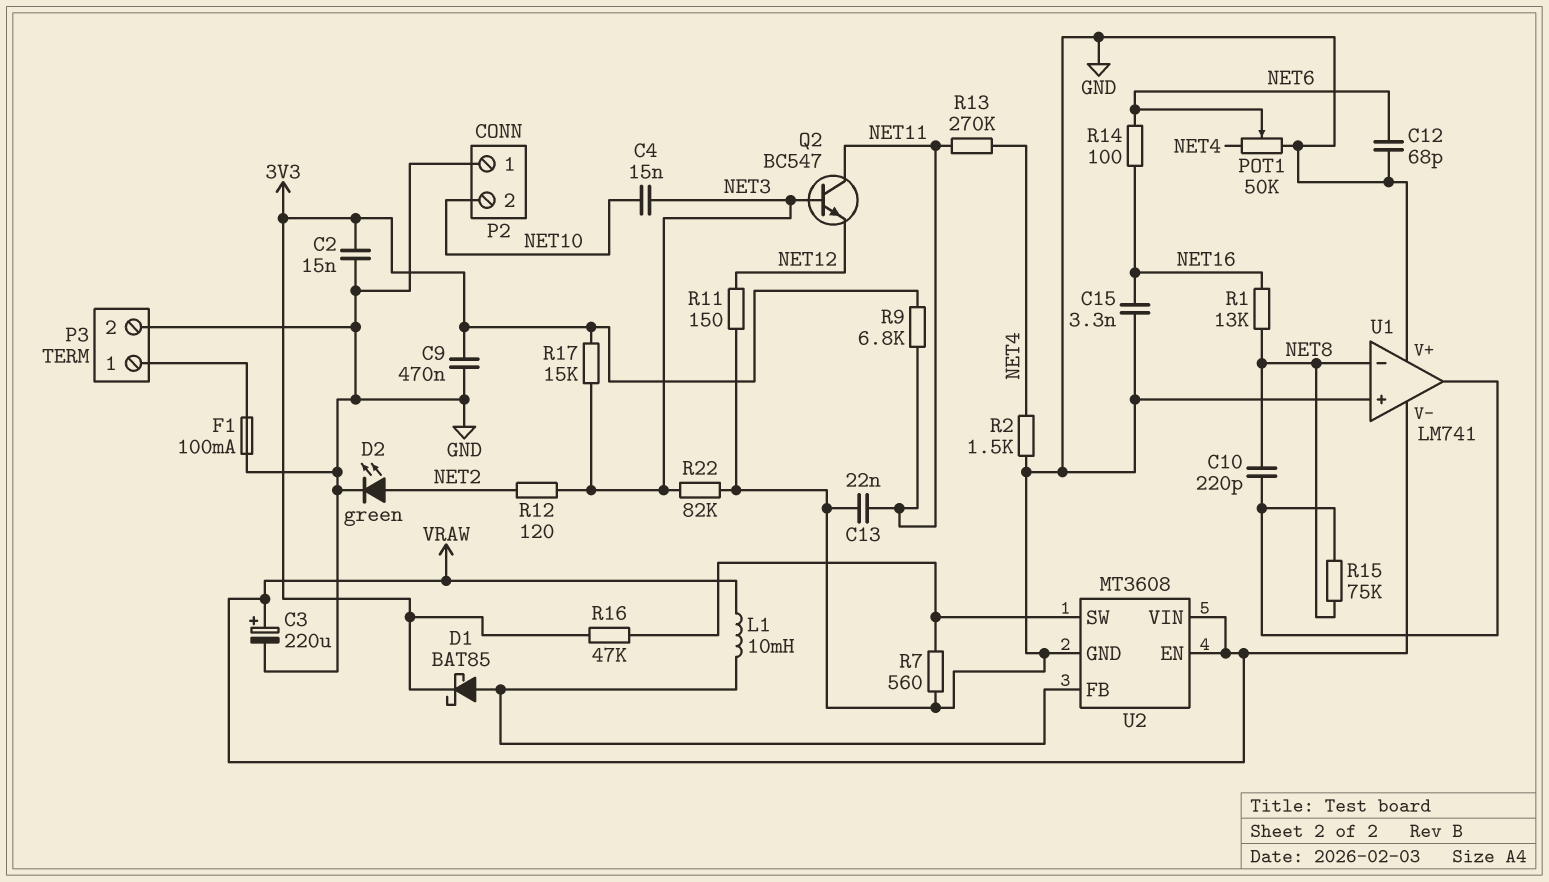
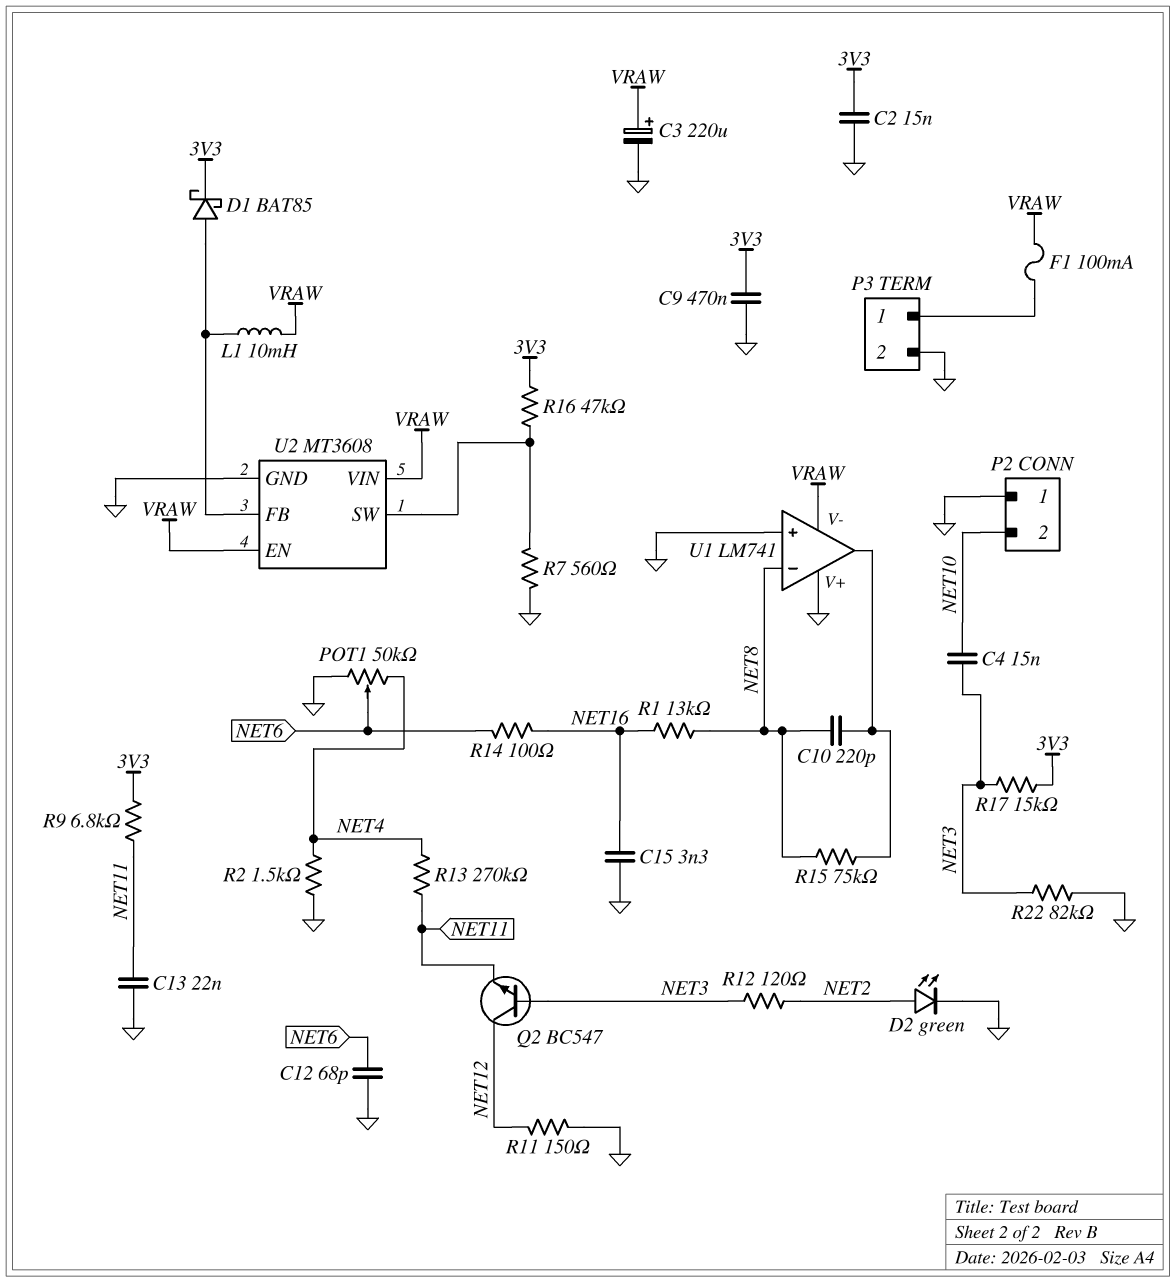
F1: 100mA (GND, P3/1) -> 100mA (P3/1, VRAW)
Q2: NPN BC547 (B NET3, C NET11, E NET12) -> NPN BC547 (B NET3, C NET12, E NET11)

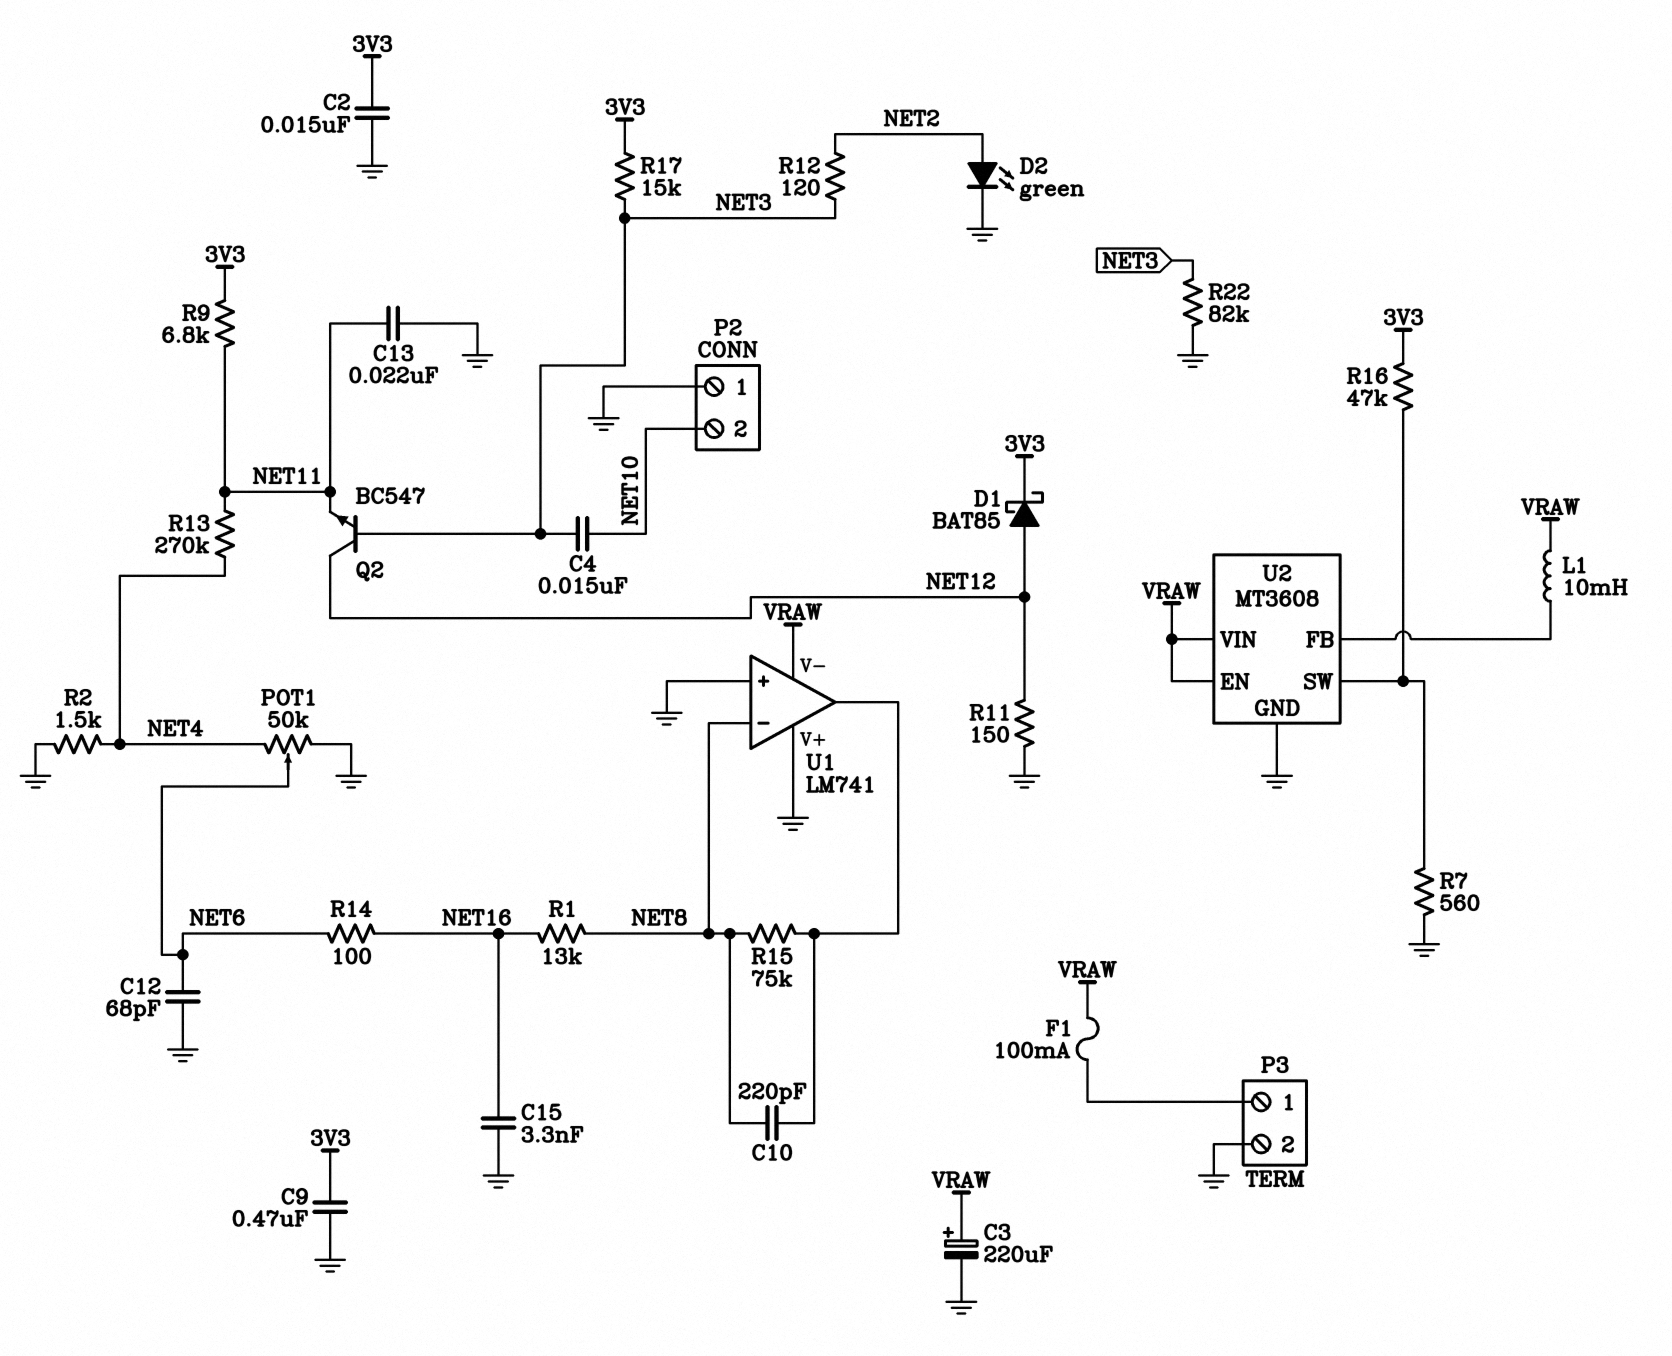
D1: schottky BAT85 (A U2/FB, K 3V3) -> schottky BAT85 (A NET12, K 3V3)

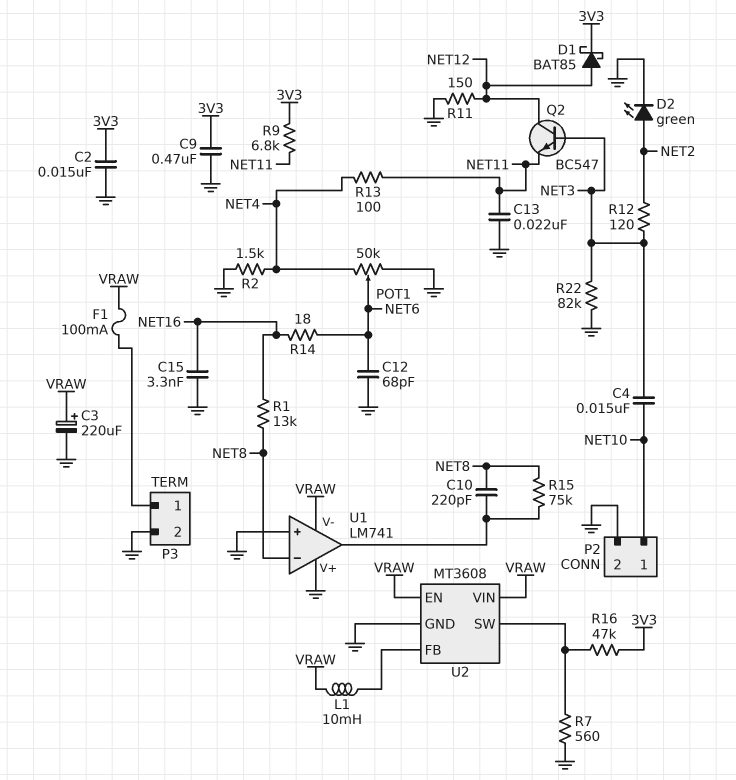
P2 pin 1: GND -> NET10
P2 pin 2: NET10 -> GND
R13: 270k (NET4, NET11) -> 100 (NET4, NET11)
R14: 100 (NET6, NET16) -> 18 (NET6, NET16)
R17: 15k (3V3, NET3) -> none

